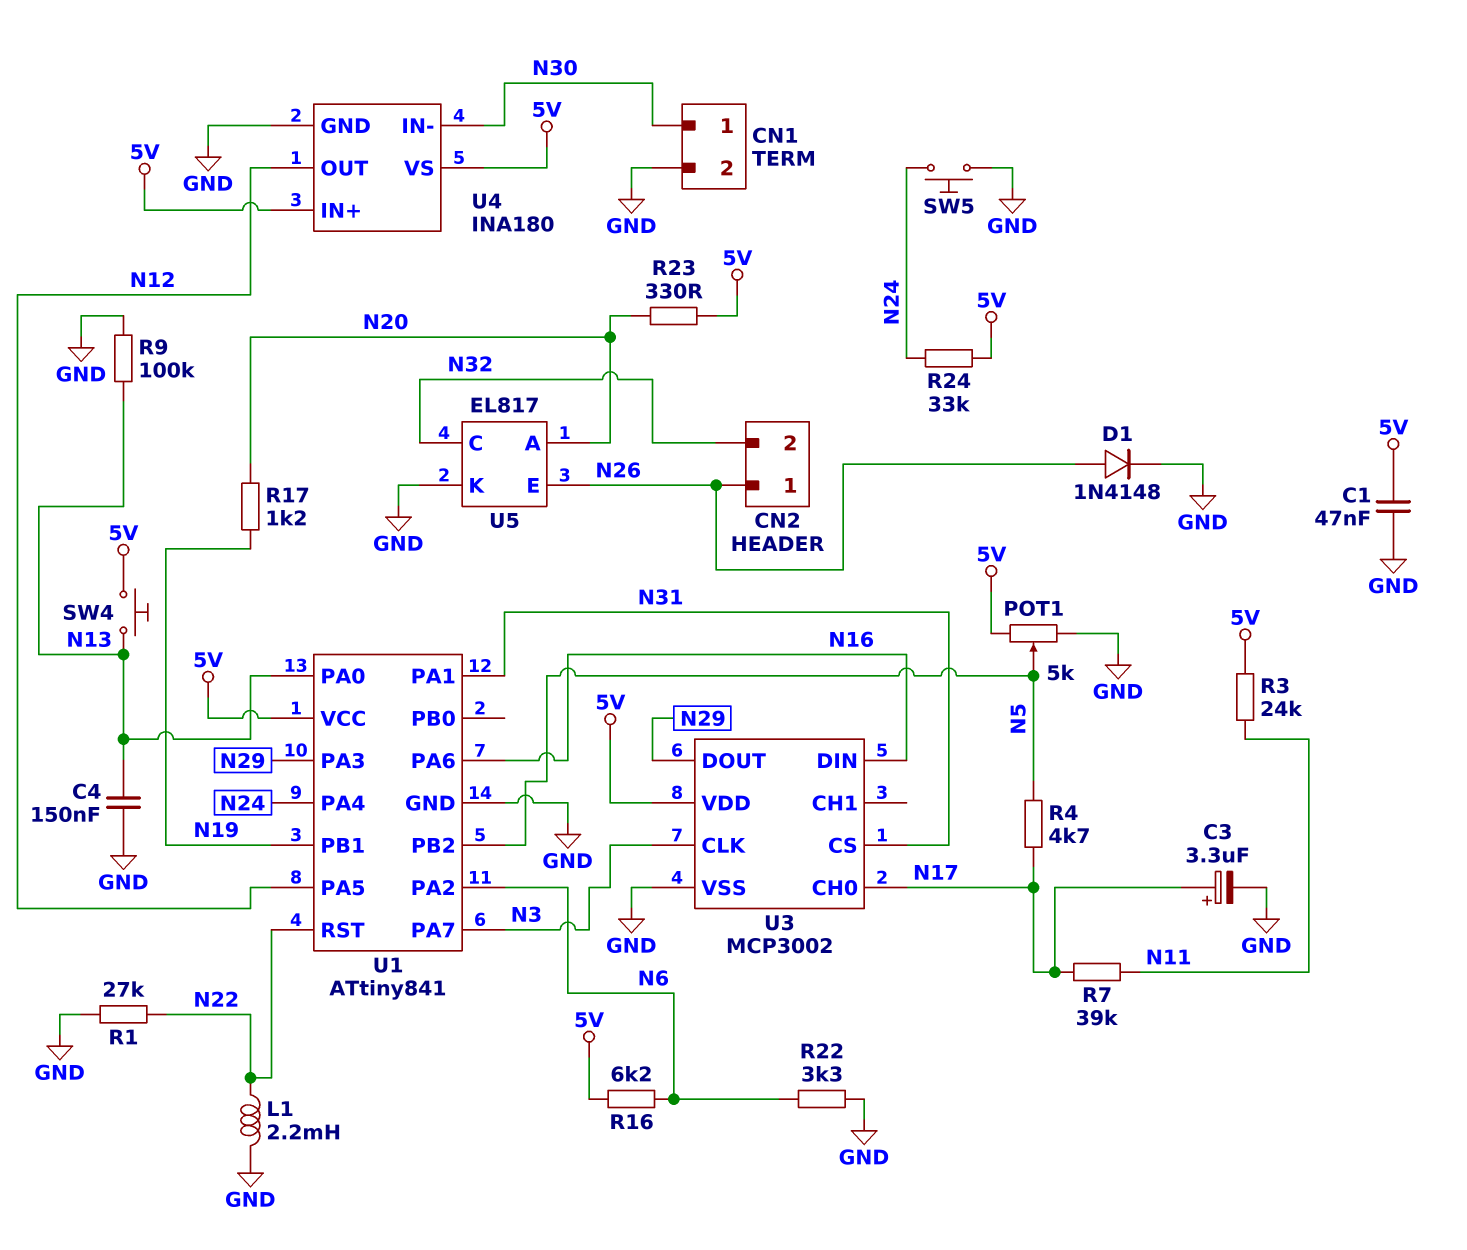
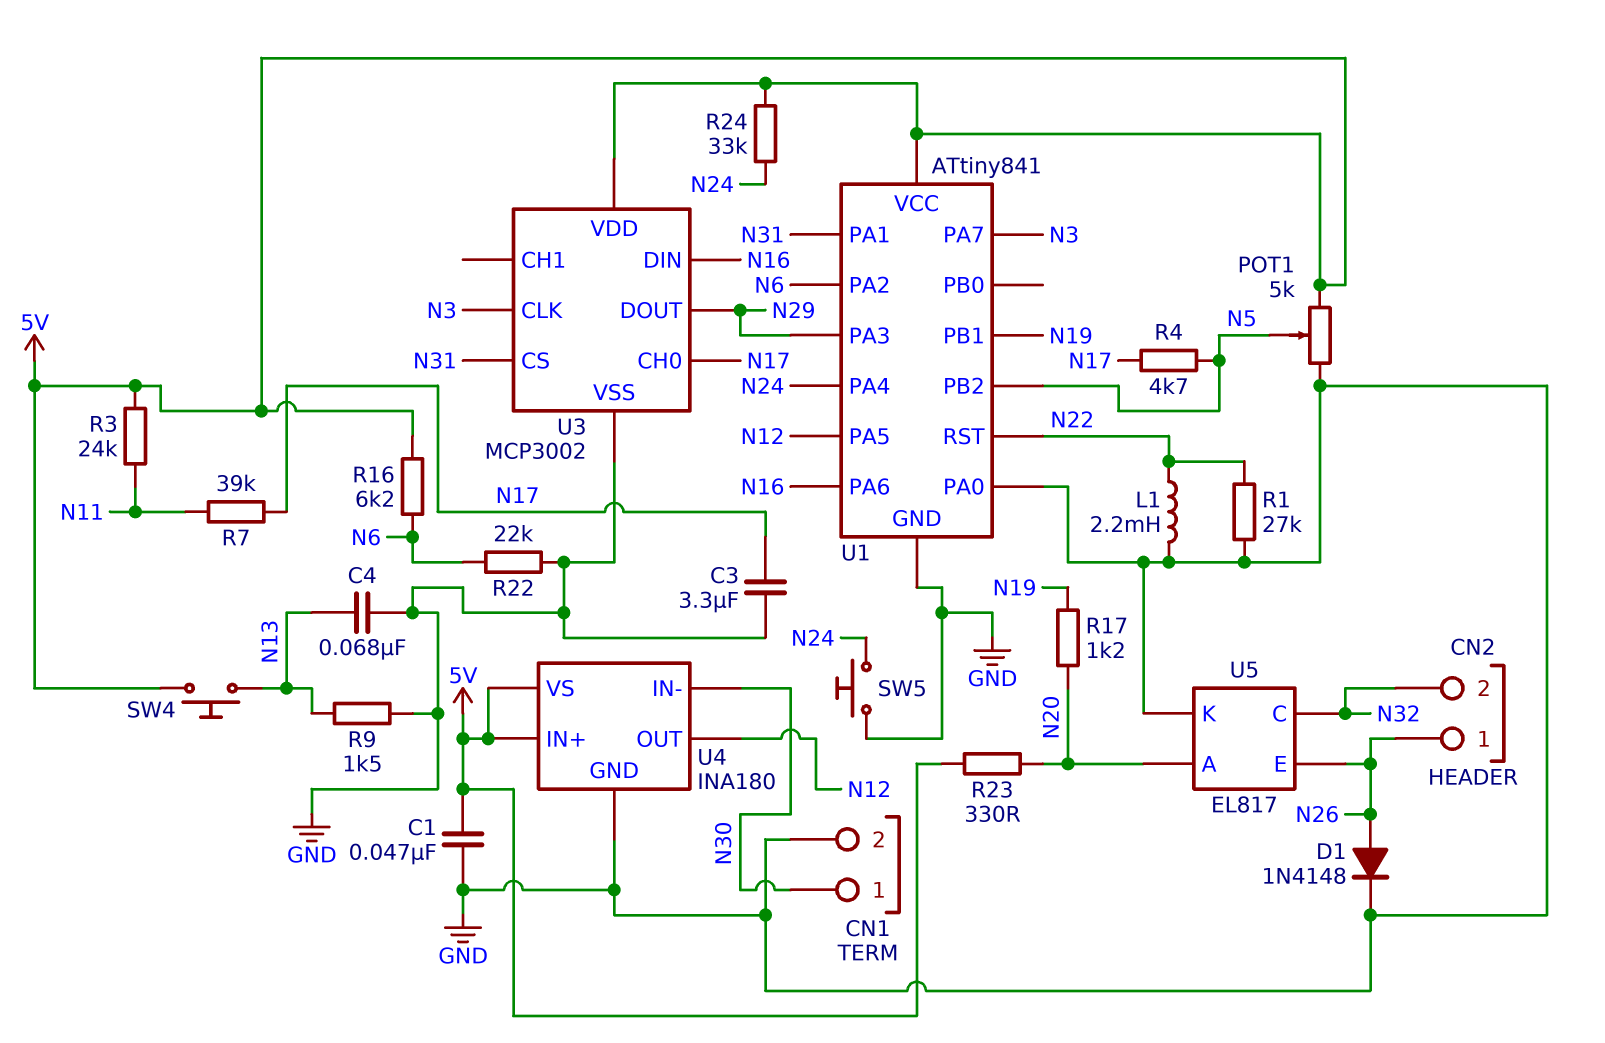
C3: 3.3uF (plus N17, minus GND) -> 3.3uF (GND, N17)
C4: 150nF (GND, N13) -> 68nF (GND, N13)
R9: 100k (GND, N13) -> 1.5k (GND, N13)
R22: 3.3k (GND, N6) -> 22k (GND, N6)
U1 pin PA0: N13 -> GND

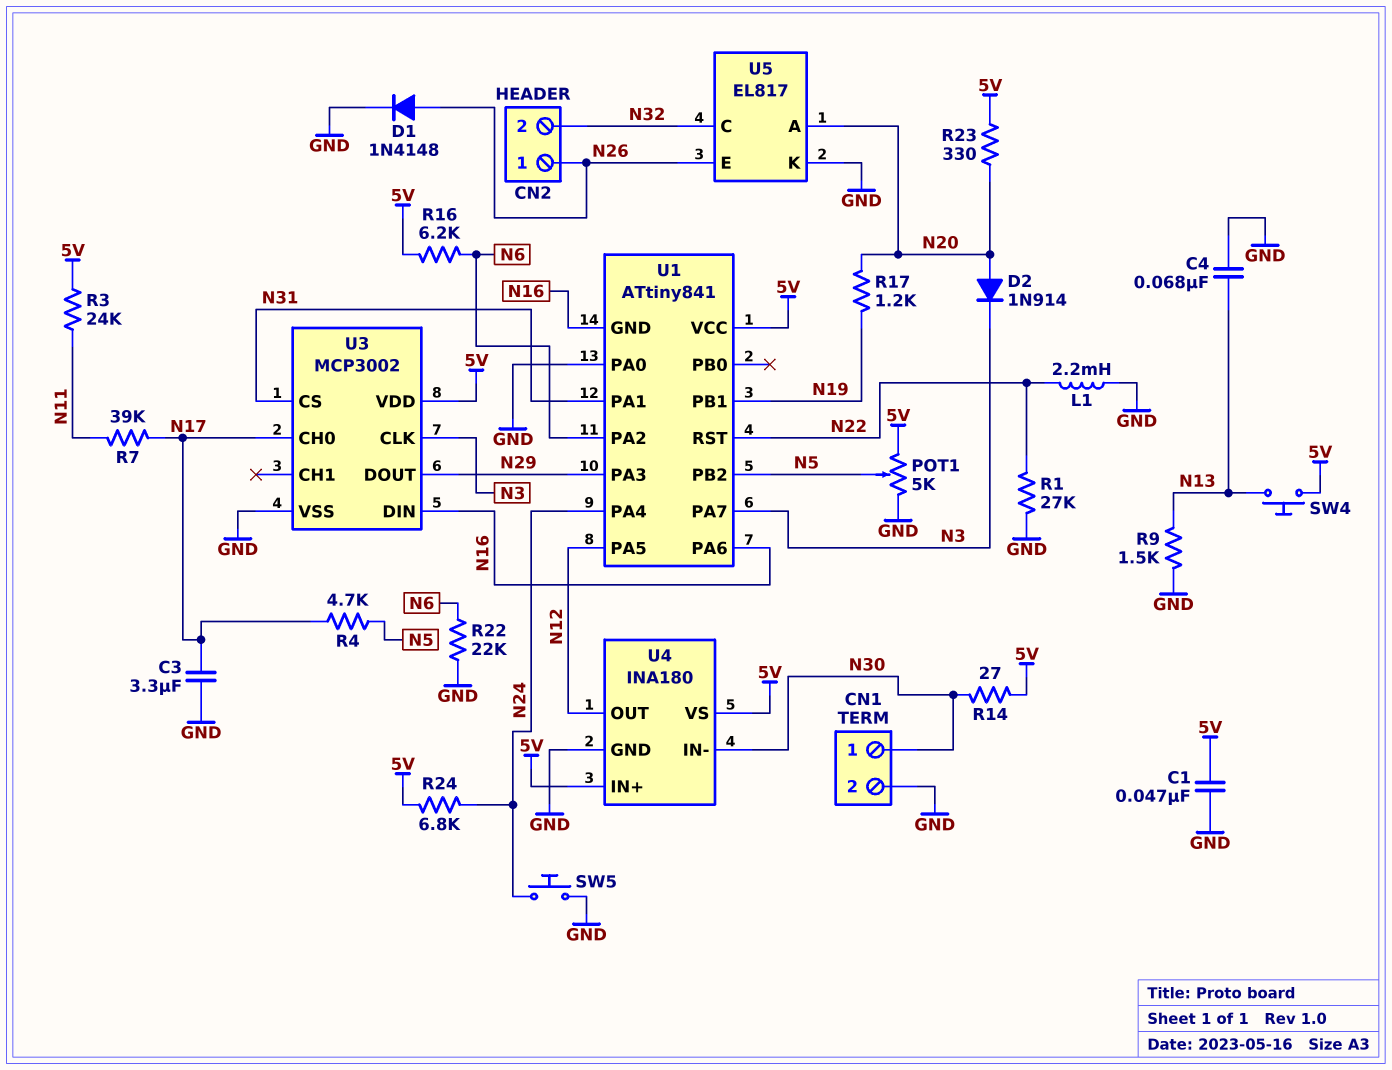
D2: none -> diode 1N914 (A N20, K N3)
R14: none -> 27 (5V, N30)
R24: 33k (5V, N24) -> 6.8k (5V, N24)
U1 pin GND: GND -> N16

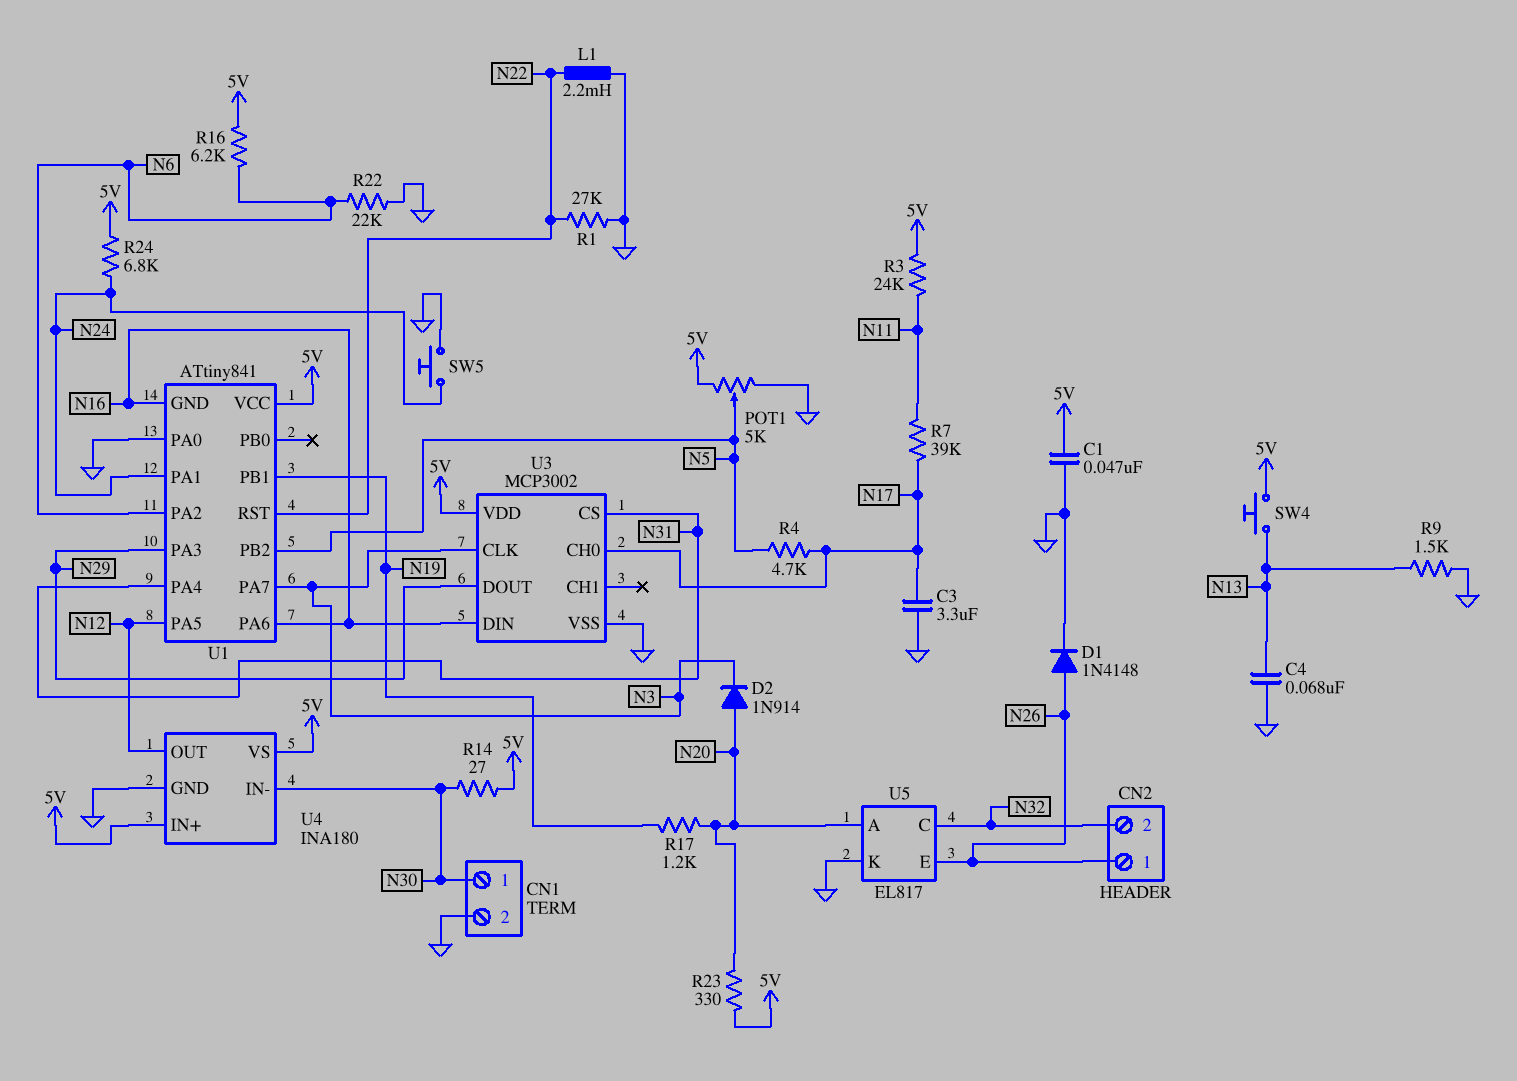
U1 pin PA1: N31 -> N24
U1 pin PA4: N24 -> N31

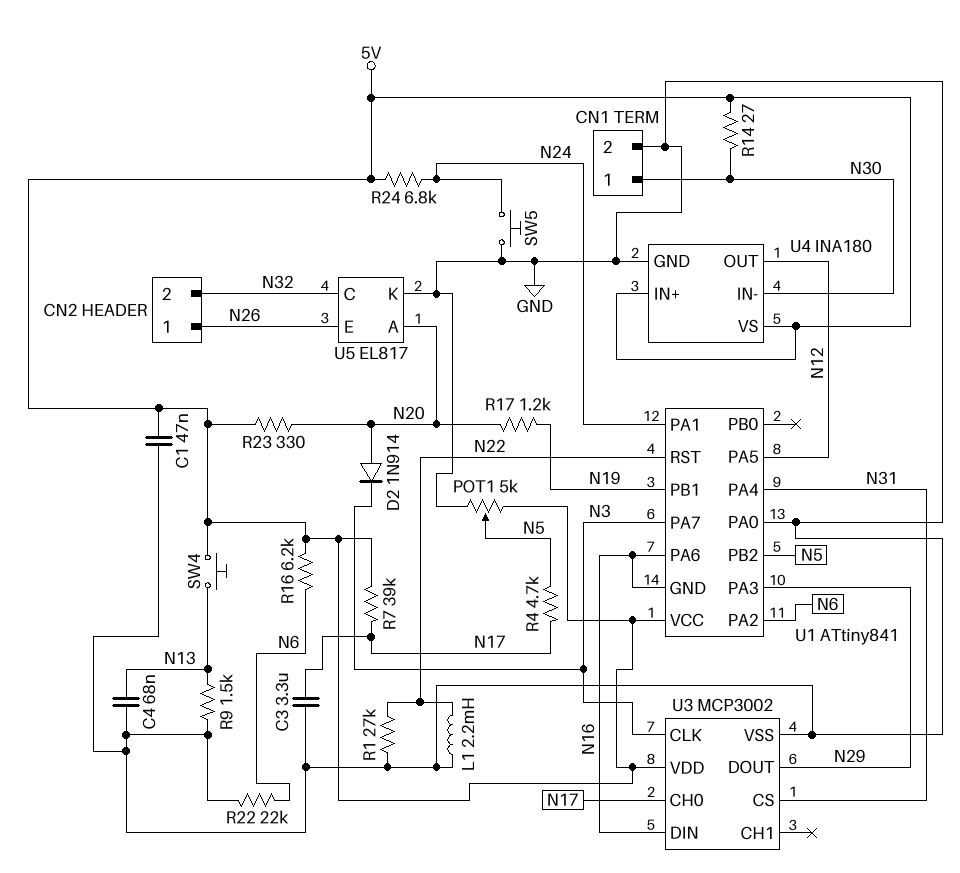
D1: diode 1N4148 (A N26, K GND) -> none
R3: 24k (5V, N11) -> none
R7: 39k (N11, N17) -> 39k (5V, N17)

